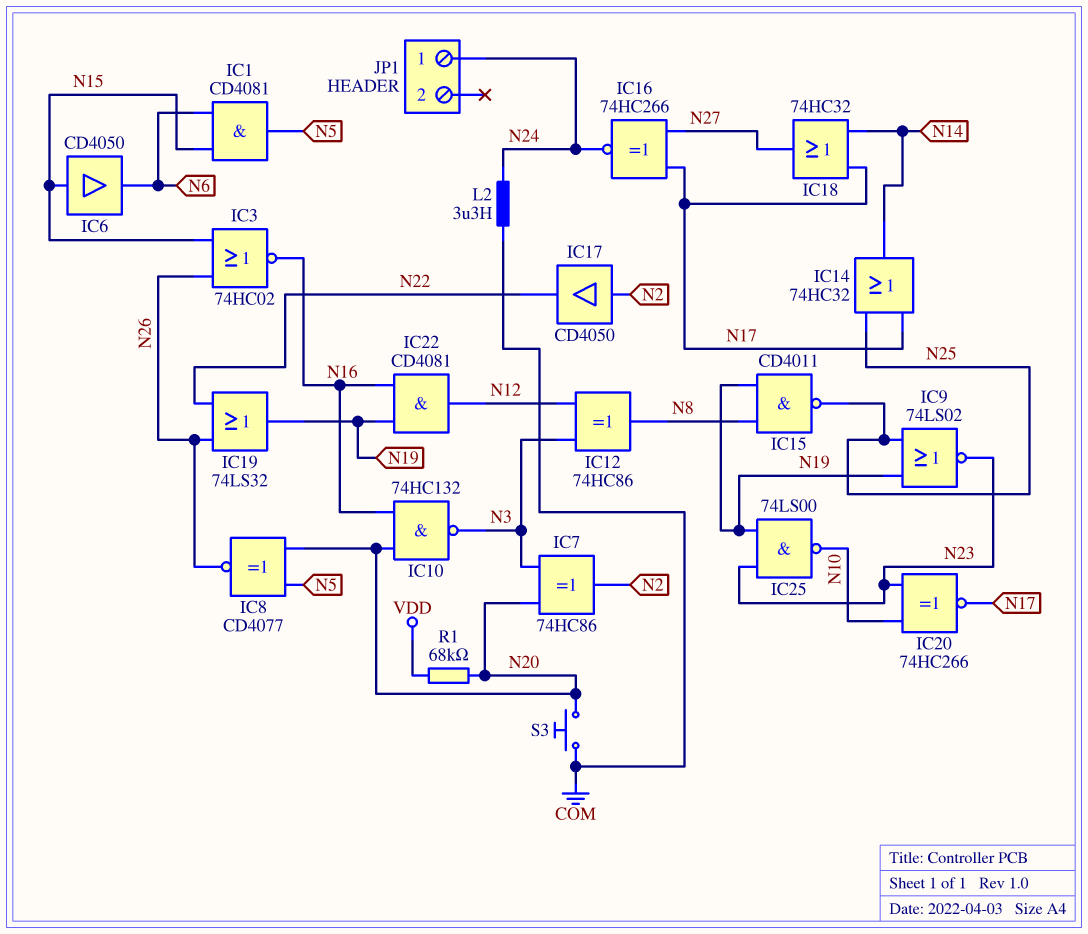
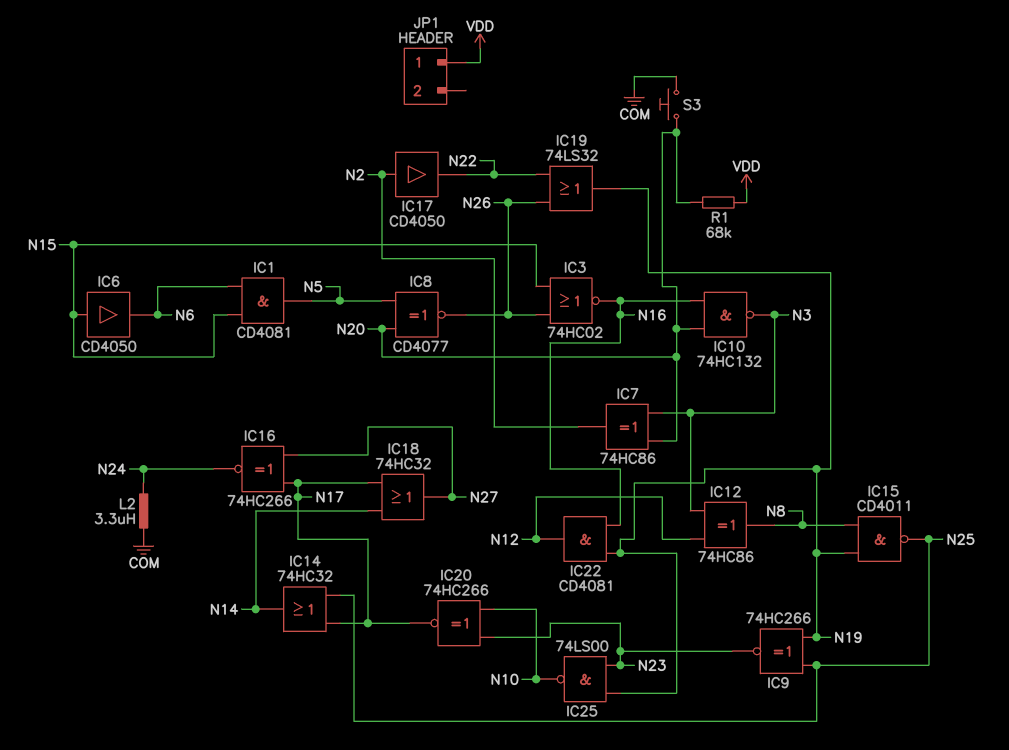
IC9: NOR 74LS02 (in N19, in N25, out N23) -> XNOR 74HC266 (in N19, in N25, out N23)
JP1 pin 1: N24 -> VDD

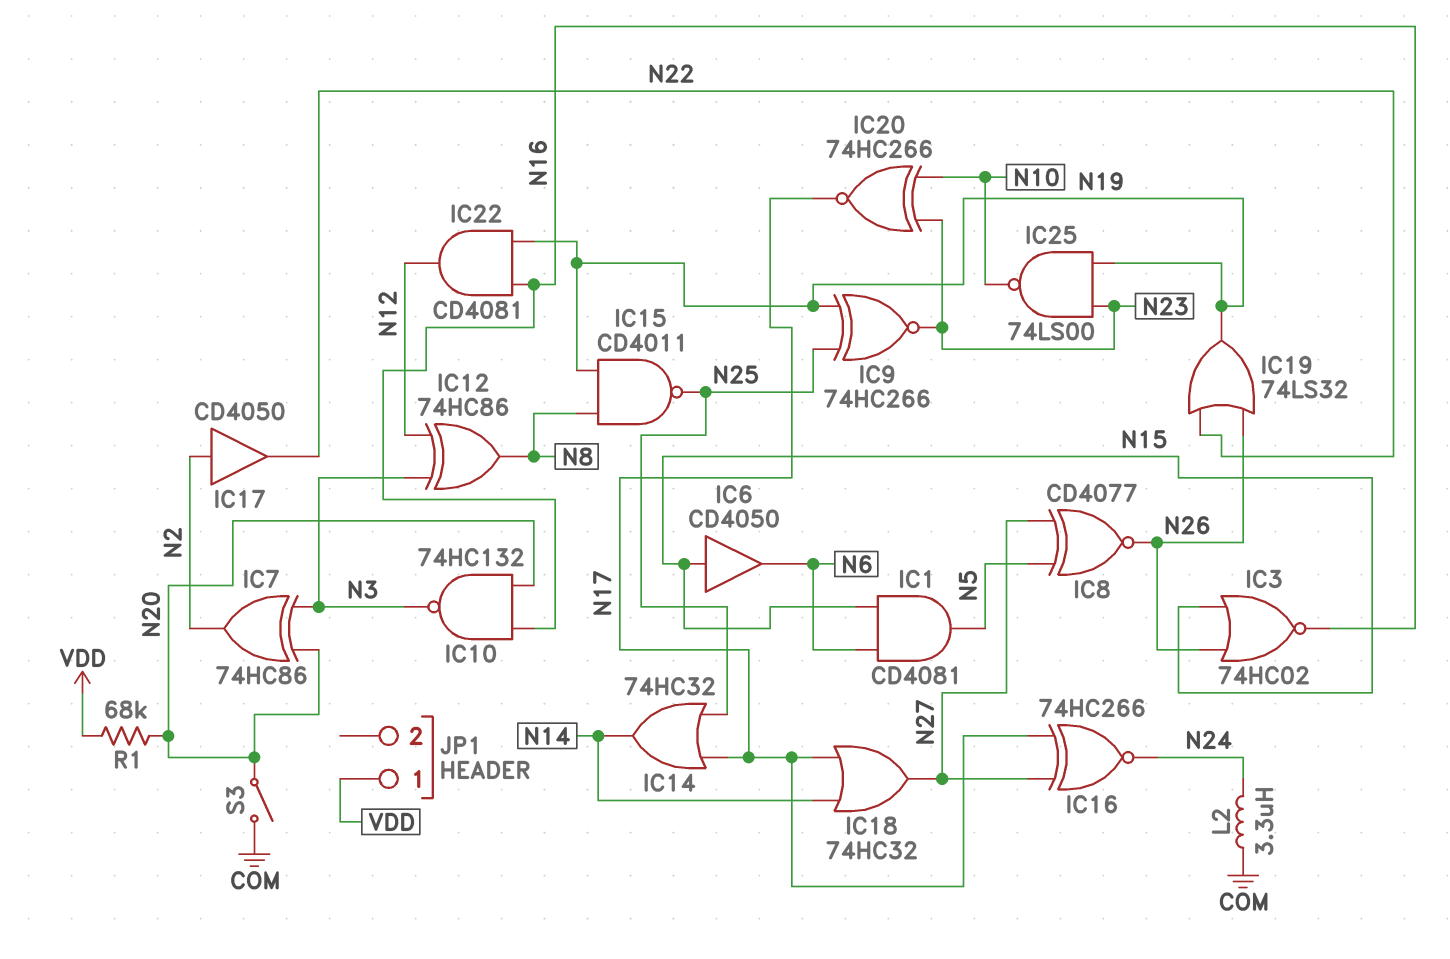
IC8: XNOR CD4077 (in N5, in N20, out N26) -> XNOR CD4077 (in N5, in N27, out N26)
S3: button (COM, N20) -> switch (COM, N20)

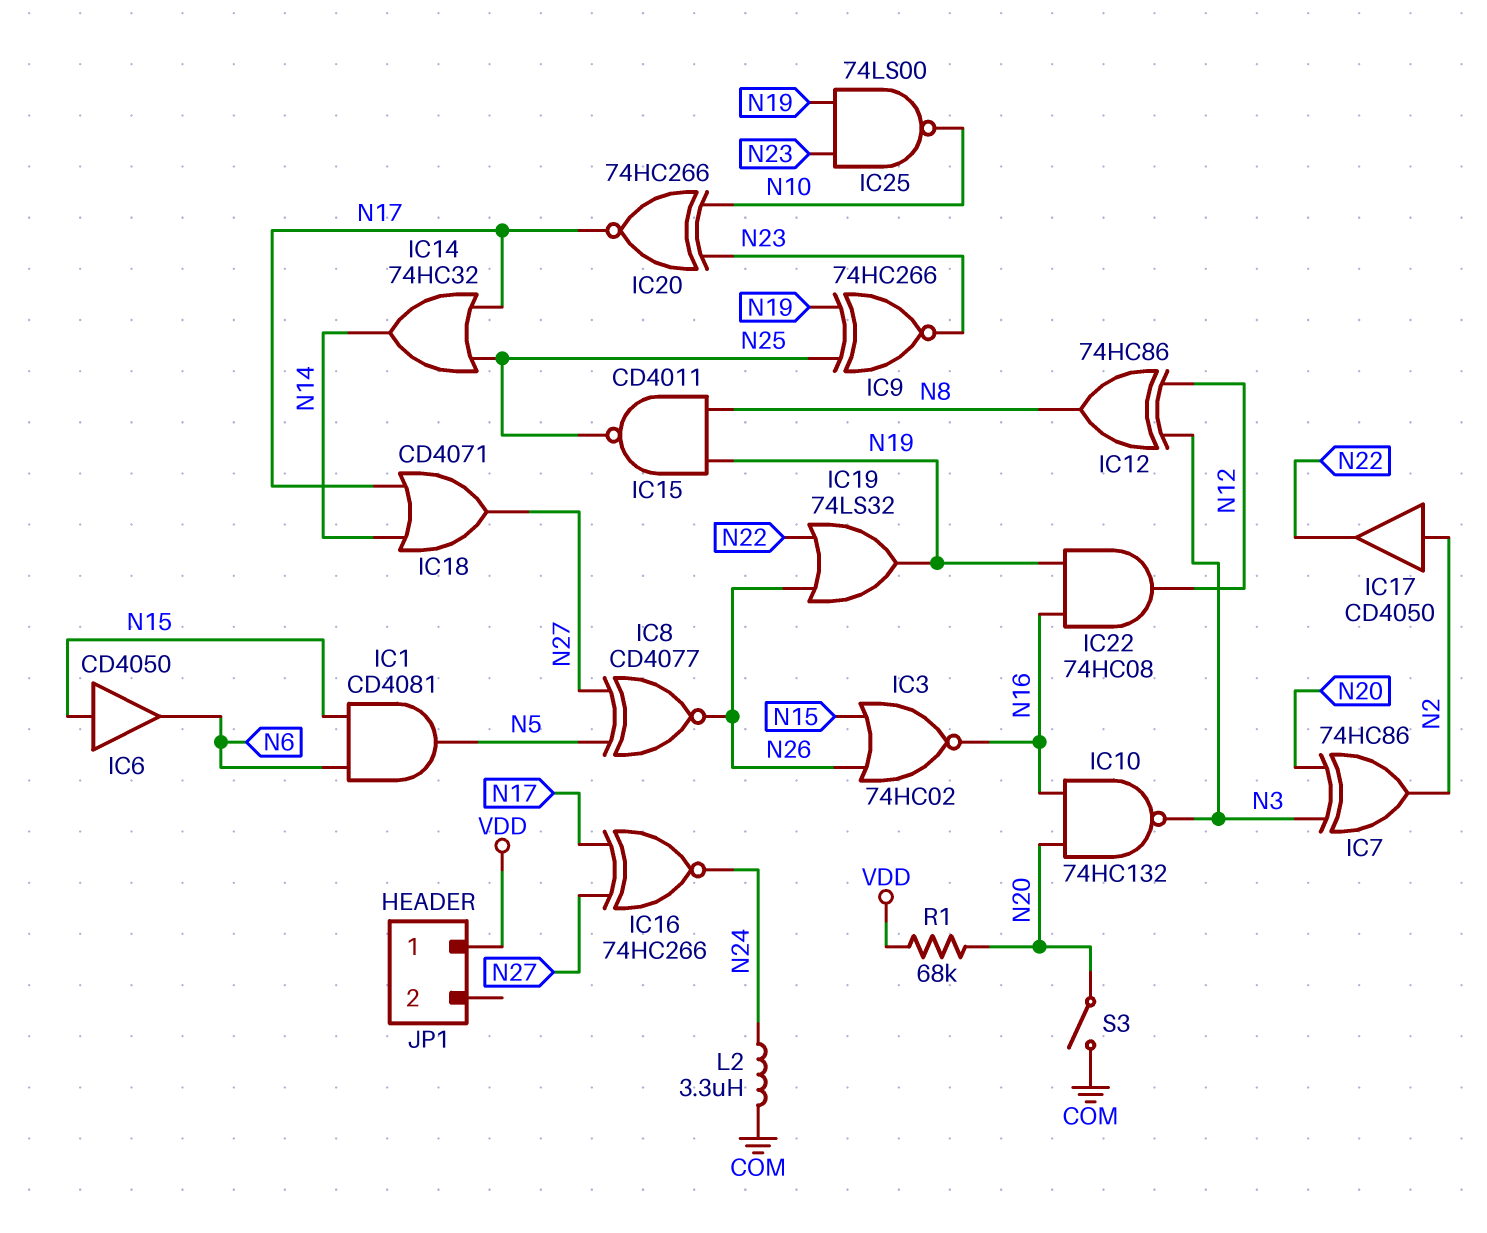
IC18: OR 74HC32 (in N14, in N17, out N27) -> OR CD4071 (in N14, in N17, out N27)
IC22: AND CD4081 (in N16, in N19, out N12) -> AND 74HC08 (in N16, in N19, out N12)

